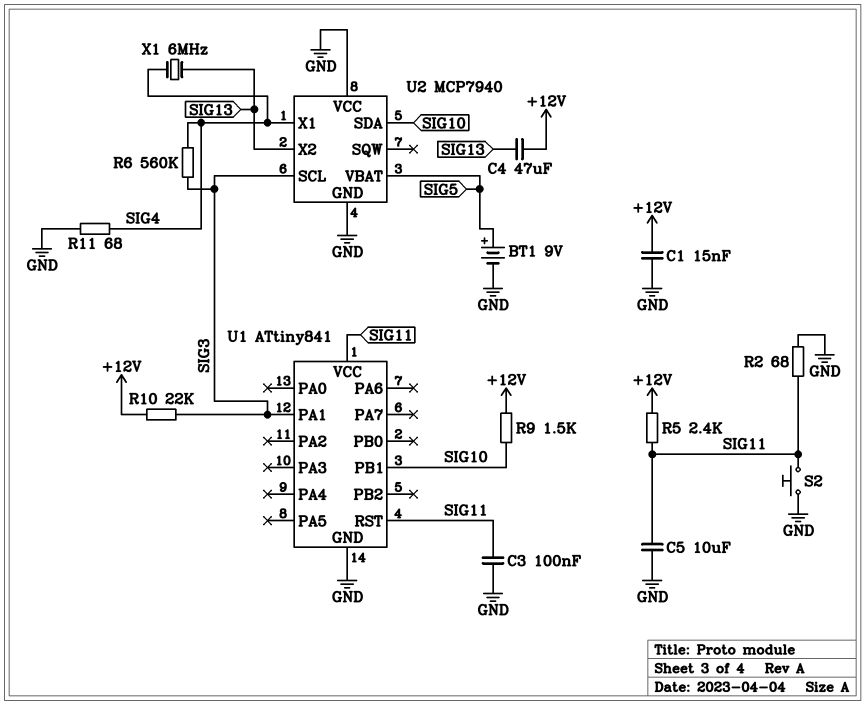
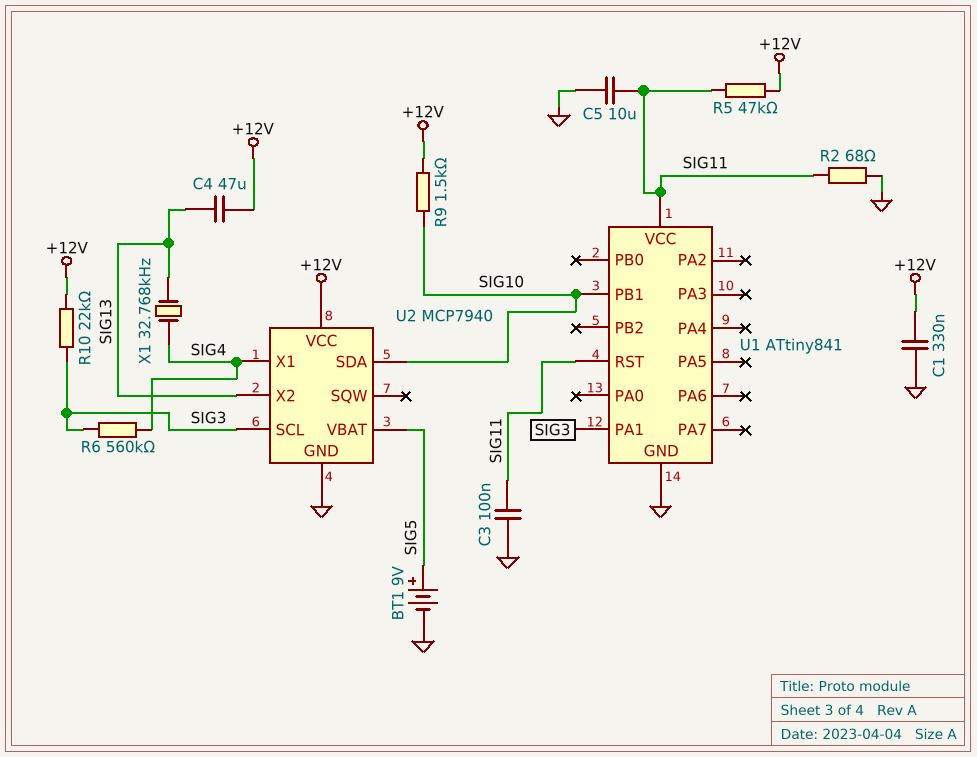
C1: 15nF (+12V, GND) -> 330nF (+12V, GND)
R5: 2.4k (+12V, SIG11) -> 47k (+12V, SIG11)
R11: 68 (GND, SIG4) -> none
S2: button (GND, SIG11) -> none
U2 pin VCC: GND -> +12V
X1: 6MHz (SIG4, SIG13) -> 32.768kHz (SIG4, SIG13)

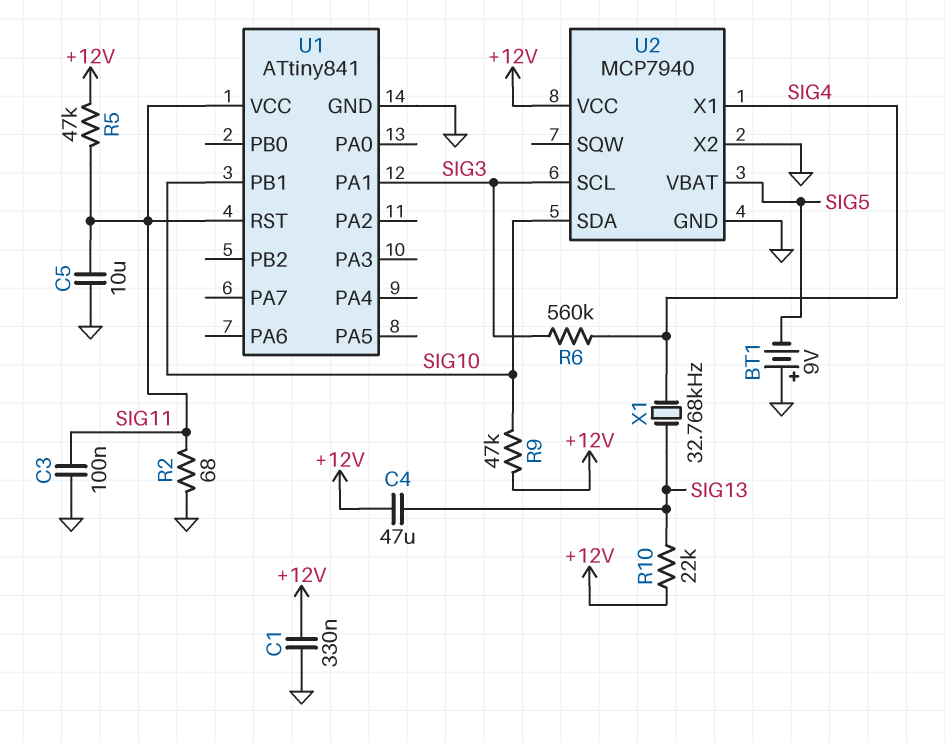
BT1: 9V (plus SIG5, minus GND) -> 9V (plus GND, minus SIG5)
R9: 1.5k (+12V, SIG10) -> 47k (+12V, SIG10)
R10: 22k (+12V, SIG3) -> 22k (+12V, SIG13)
U2 pin X2: SIG13 -> GND

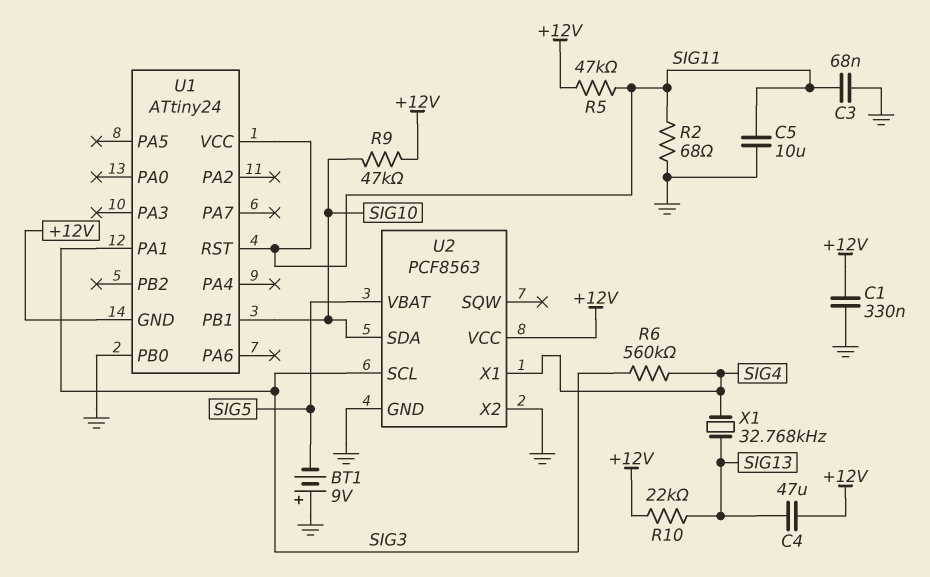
C3: 100nF (GND, SIG11) -> 68nF (GND, SIG11)
U1: ATtiny841 -> ATtiny24
U1 pin GND: GND -> +12V
U1 pin PB0: none -> GND
U2: MCP7940 -> PCF8563

